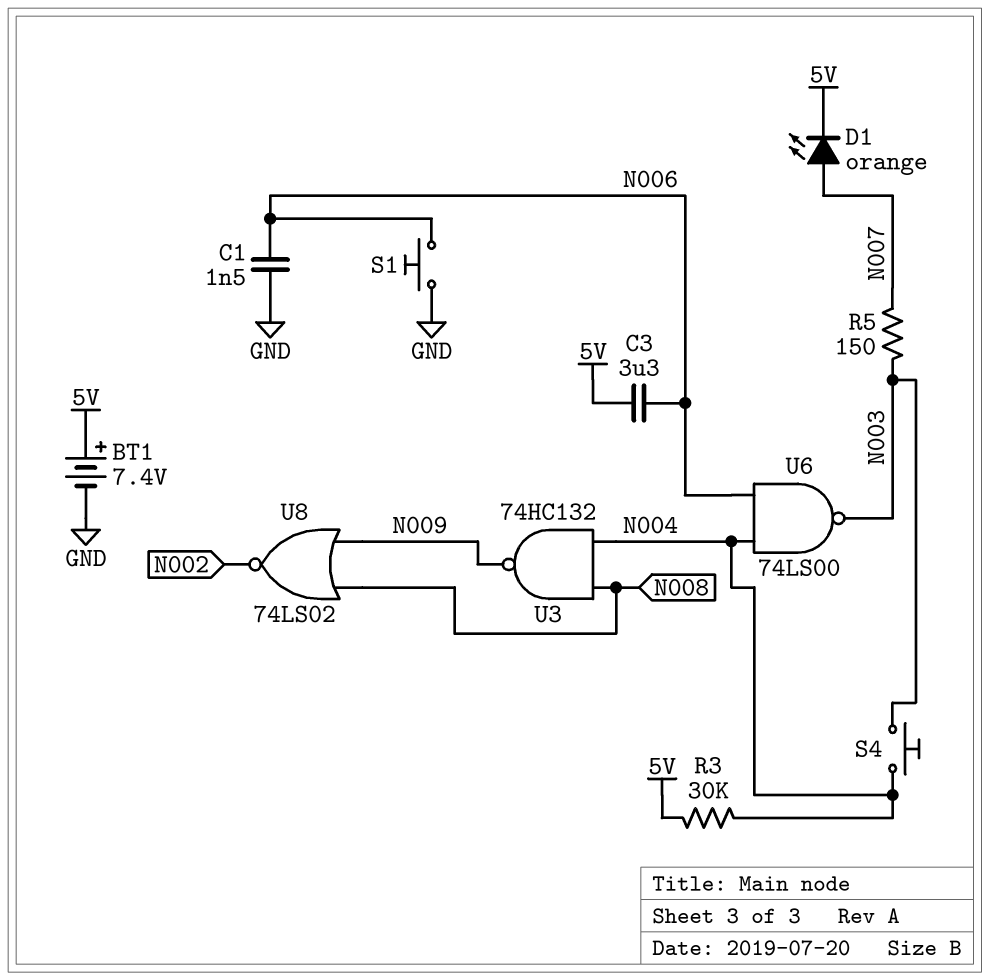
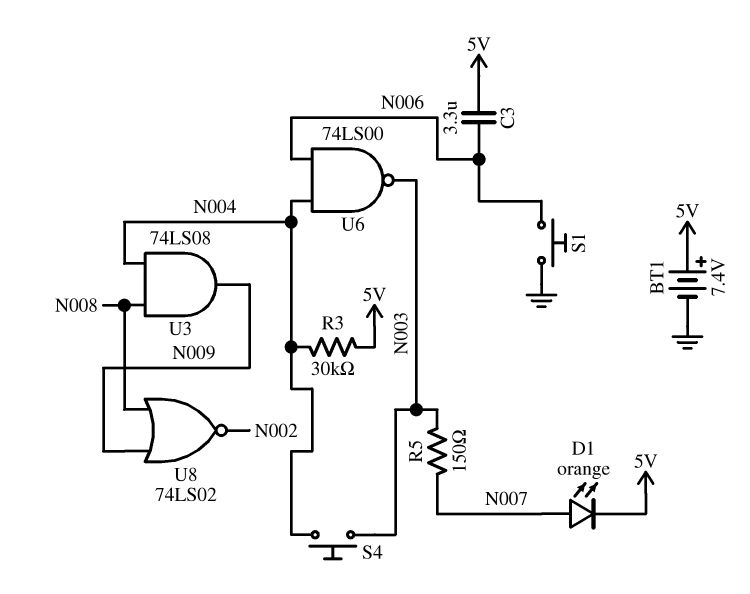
C1: 1.5nF (GND, N006) -> none
U3: NAND 74HC132 (in N004, in N008, out N009) -> AND 74LS08 (in N004, in N008, out N009)

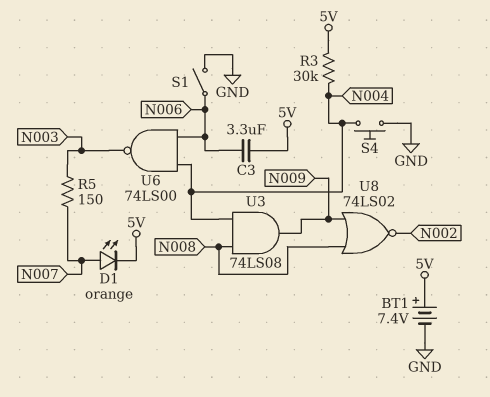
S1: button (GND, N006) -> switch (GND, N006)
S4: button (N003, N004) -> button (GND, N004)

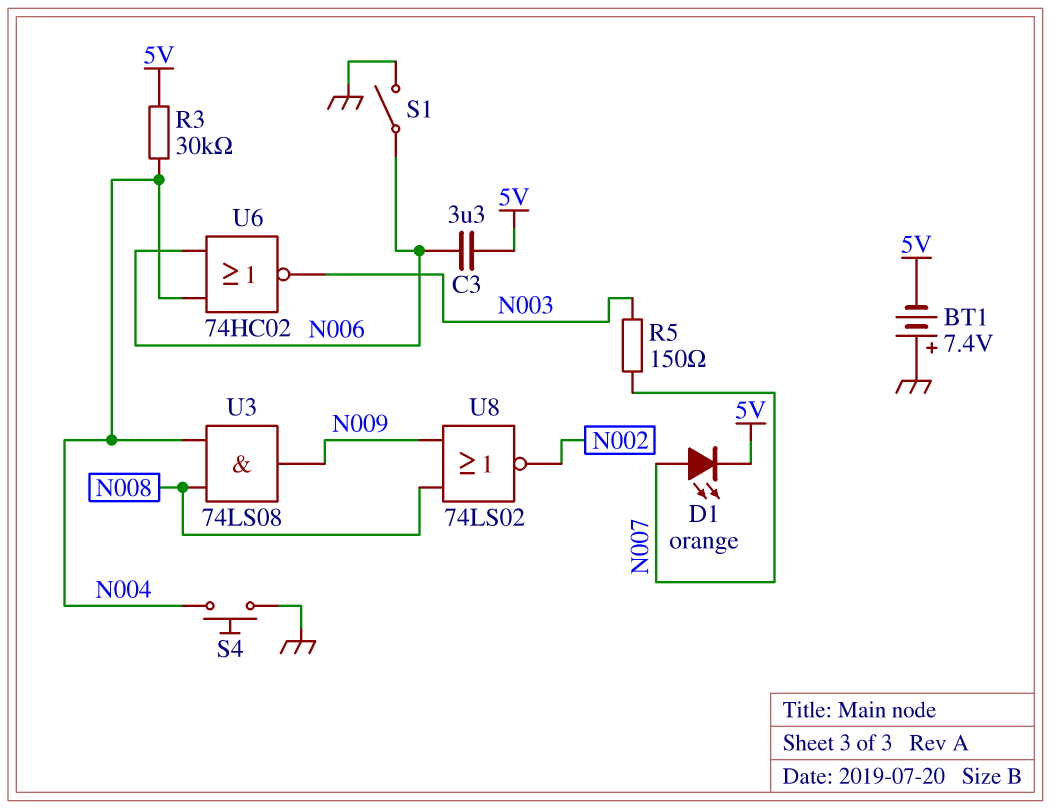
BT1: 7.4V (plus 5V, minus GND) -> 7.4V (plus GND, minus 5V)
U6: NAND 74LS00 (in N004, in N006, out N003) -> NOR 74HC02 (in N004, in N006, out N003)

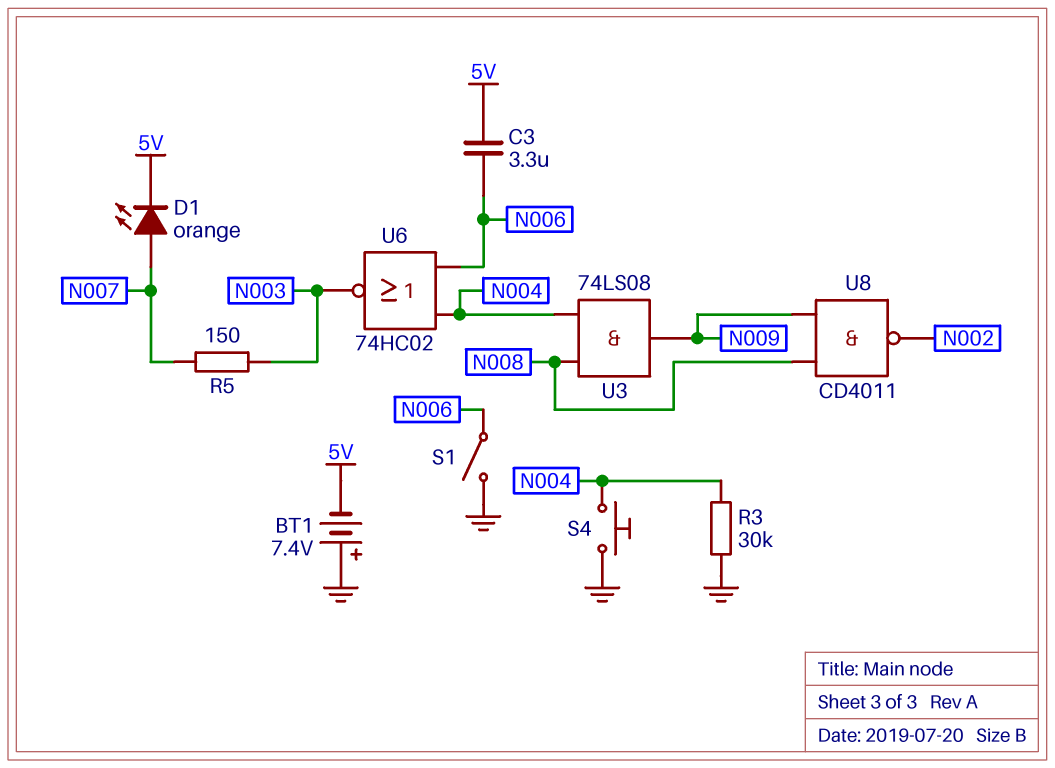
R3: 30k (5V, N004) -> 30k (GND, N004)
U8: NOR 74LS02 (in N008, in N009, out N002) -> NAND CD4011 (in N008, in N009, out N002)

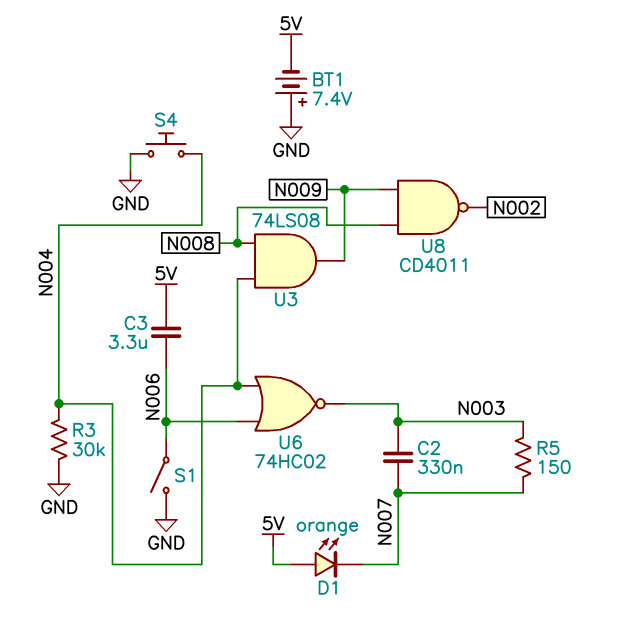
C2: none -> 330nF (N003, N007)
D1: LED orange (A N007, K 5V) -> LED orange (A 5V, K N007)

